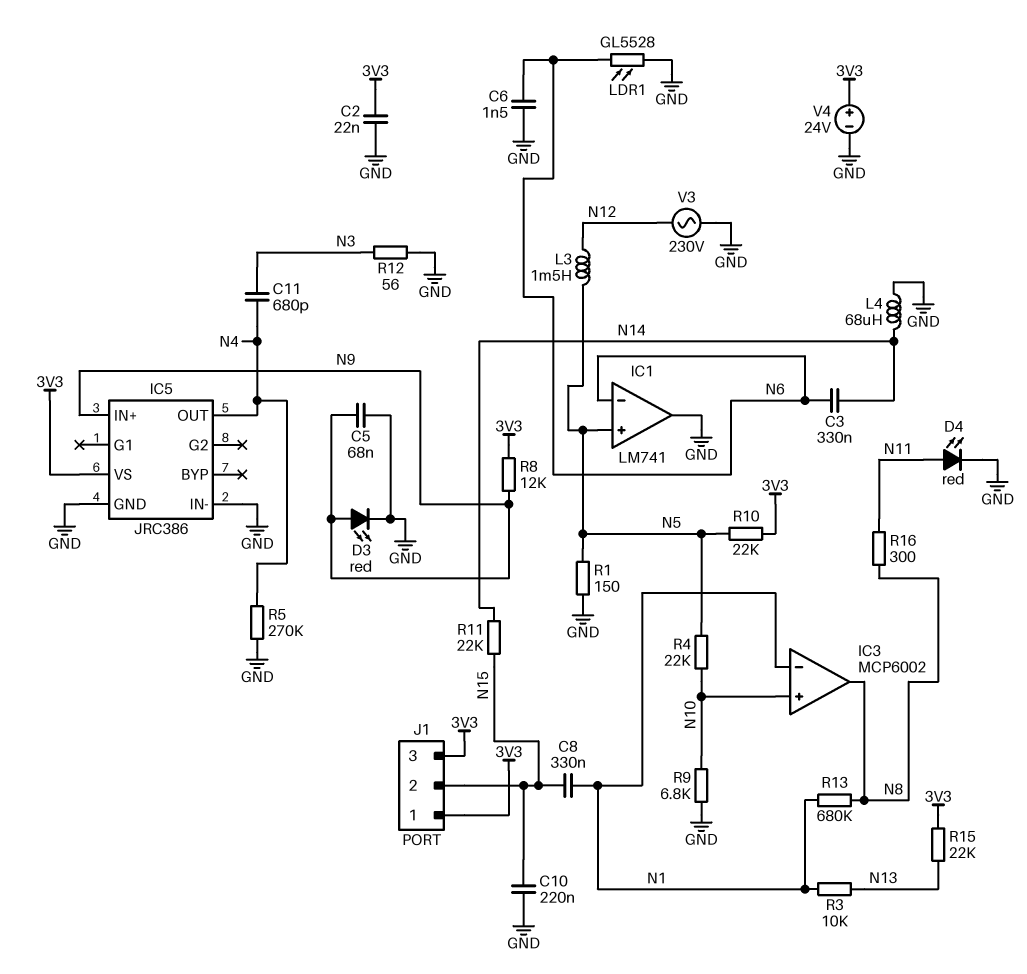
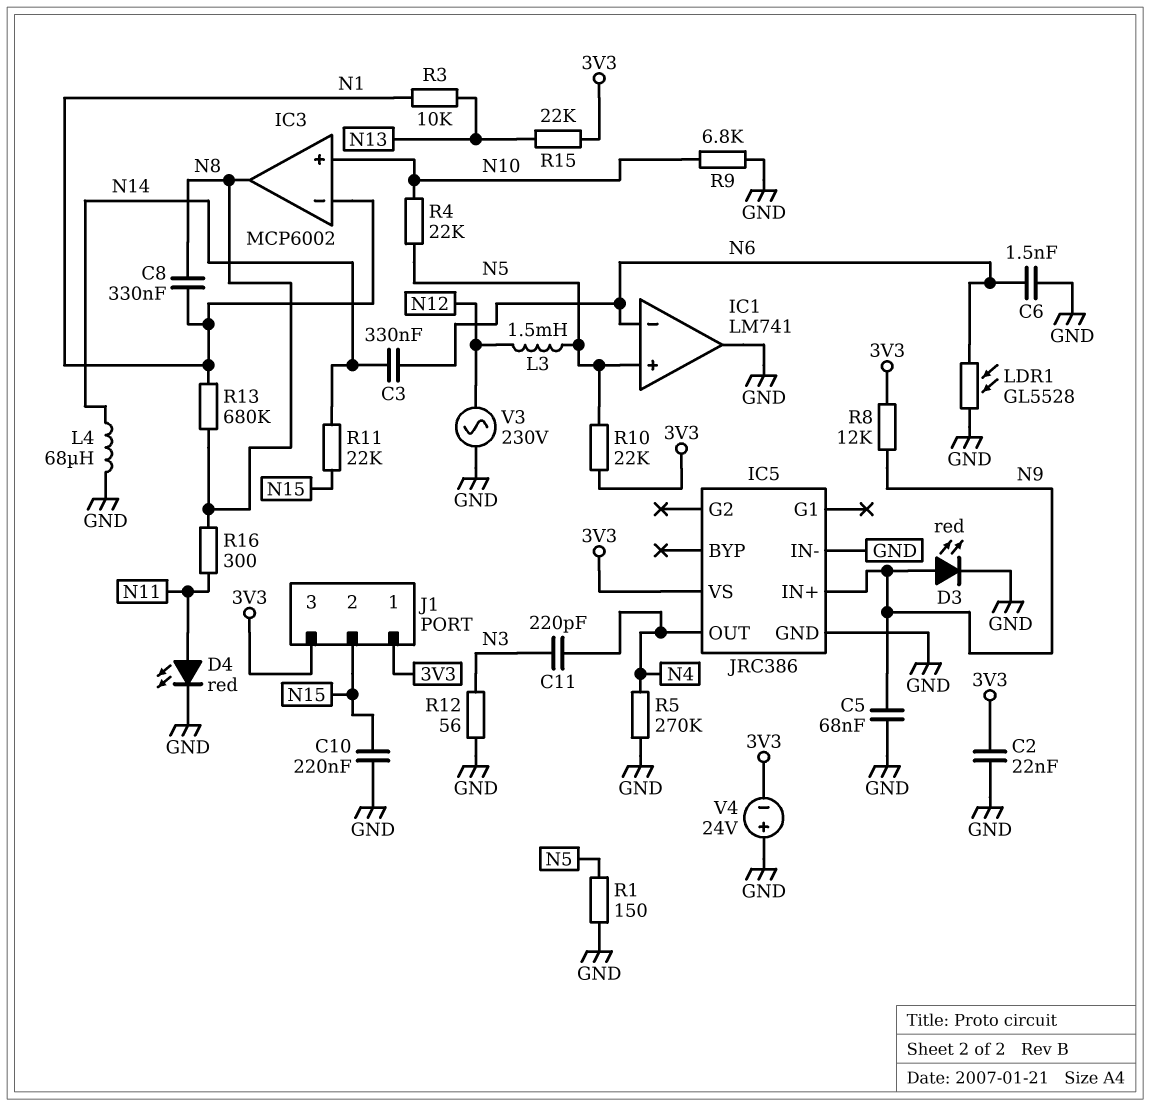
C8: 330nF (N1, N15) -> 330nF (N1, N8)
C11: 680pF (N3, N4) -> 220pF (N3, N4)
V4: 24V (plus 3V3, minus GND) -> 24V (plus GND, minus 3V3)

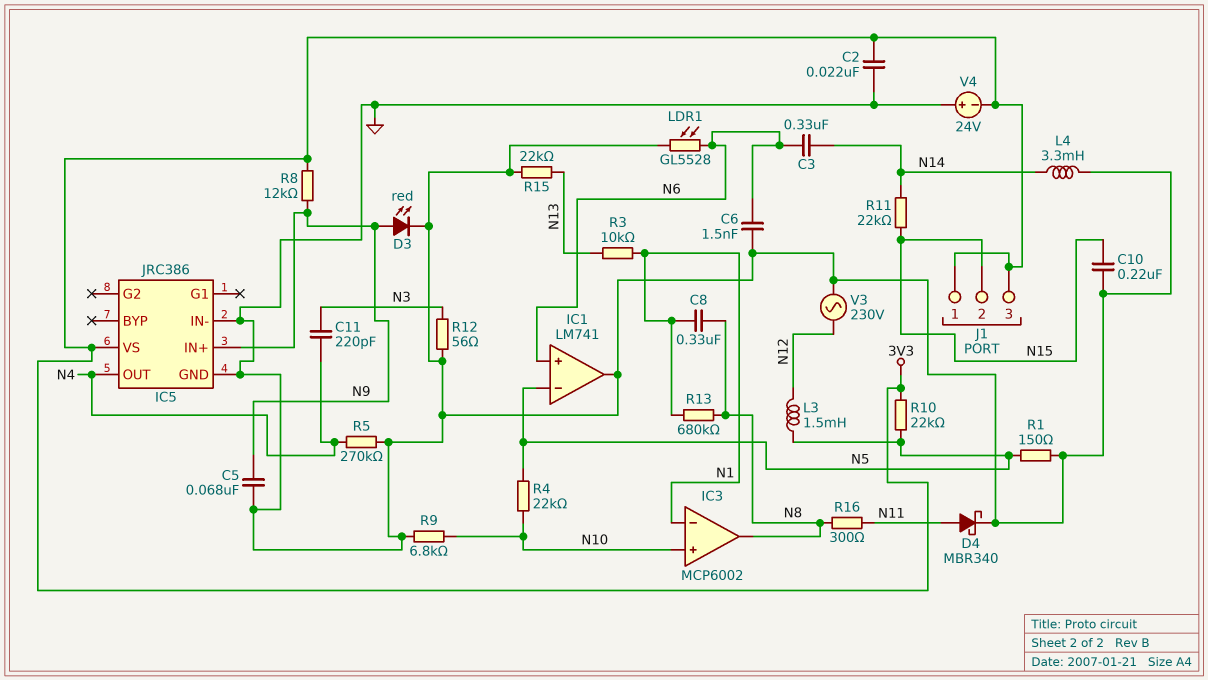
D4: LED red (A N11, K GND) -> schottky MBR340 (A N11, K GND)
IC1 pin in+: N5 -> N6
IC1 pin in-: N6 -> N5
L4: 68uH (GND, N14) -> 3.3mH (GND, N14)
R15: 22k (3V3, N13) -> 22k (GND, N13)

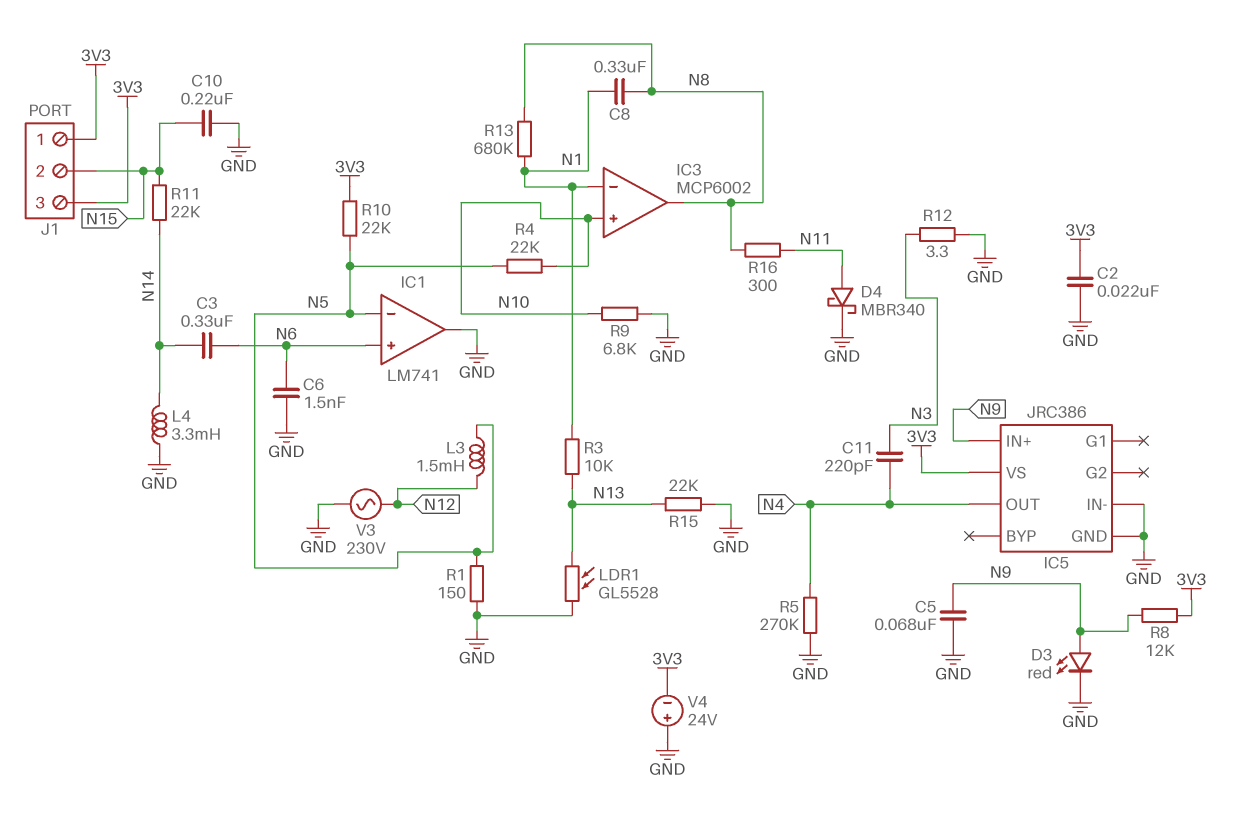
LDR1: GL5528 (GND, N6) -> GL5528 (GND, N13)
R12: 56 (GND, N3) -> 3.3 (GND, N3)

